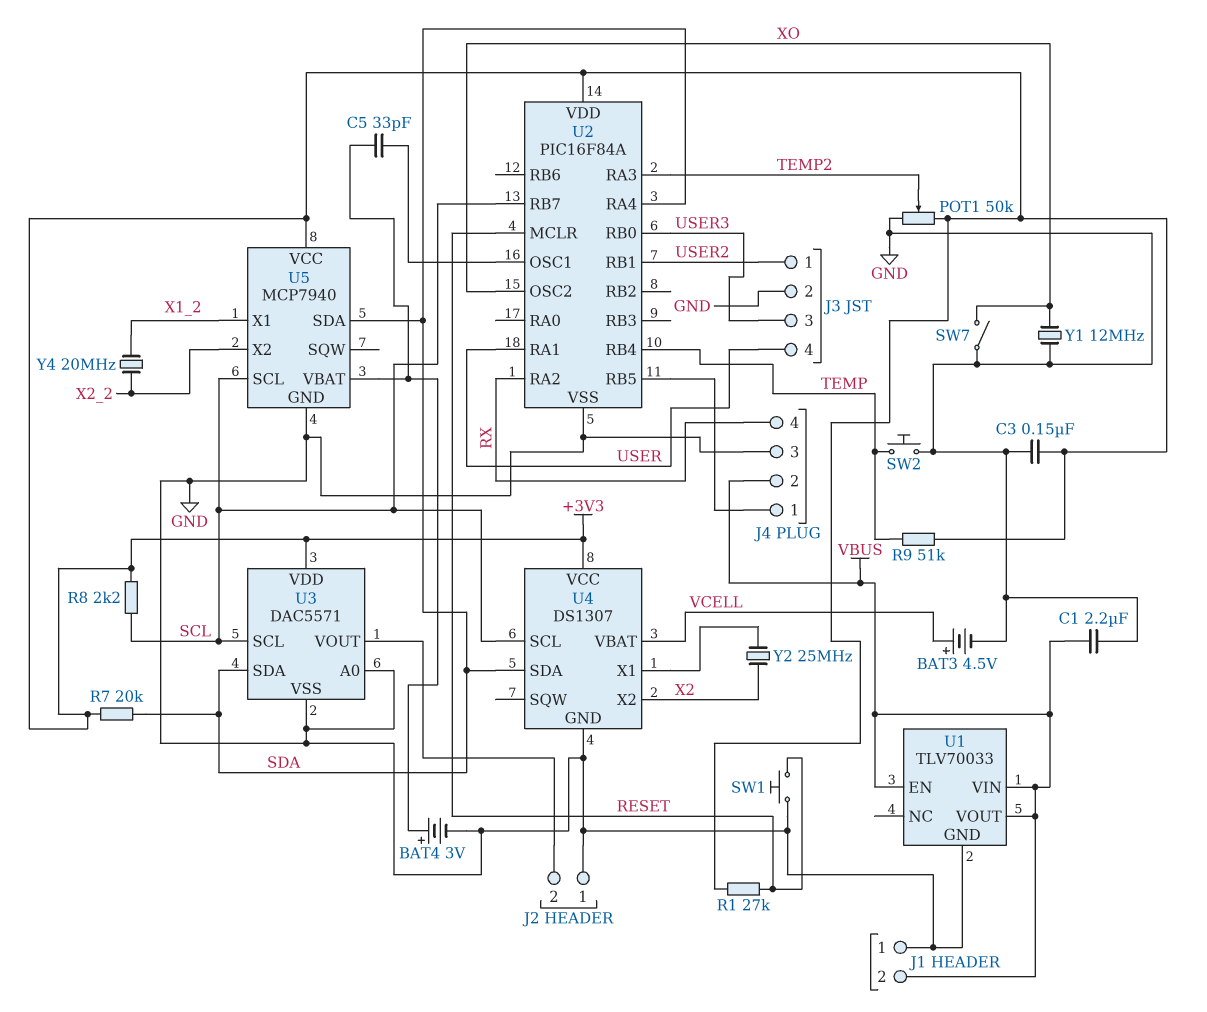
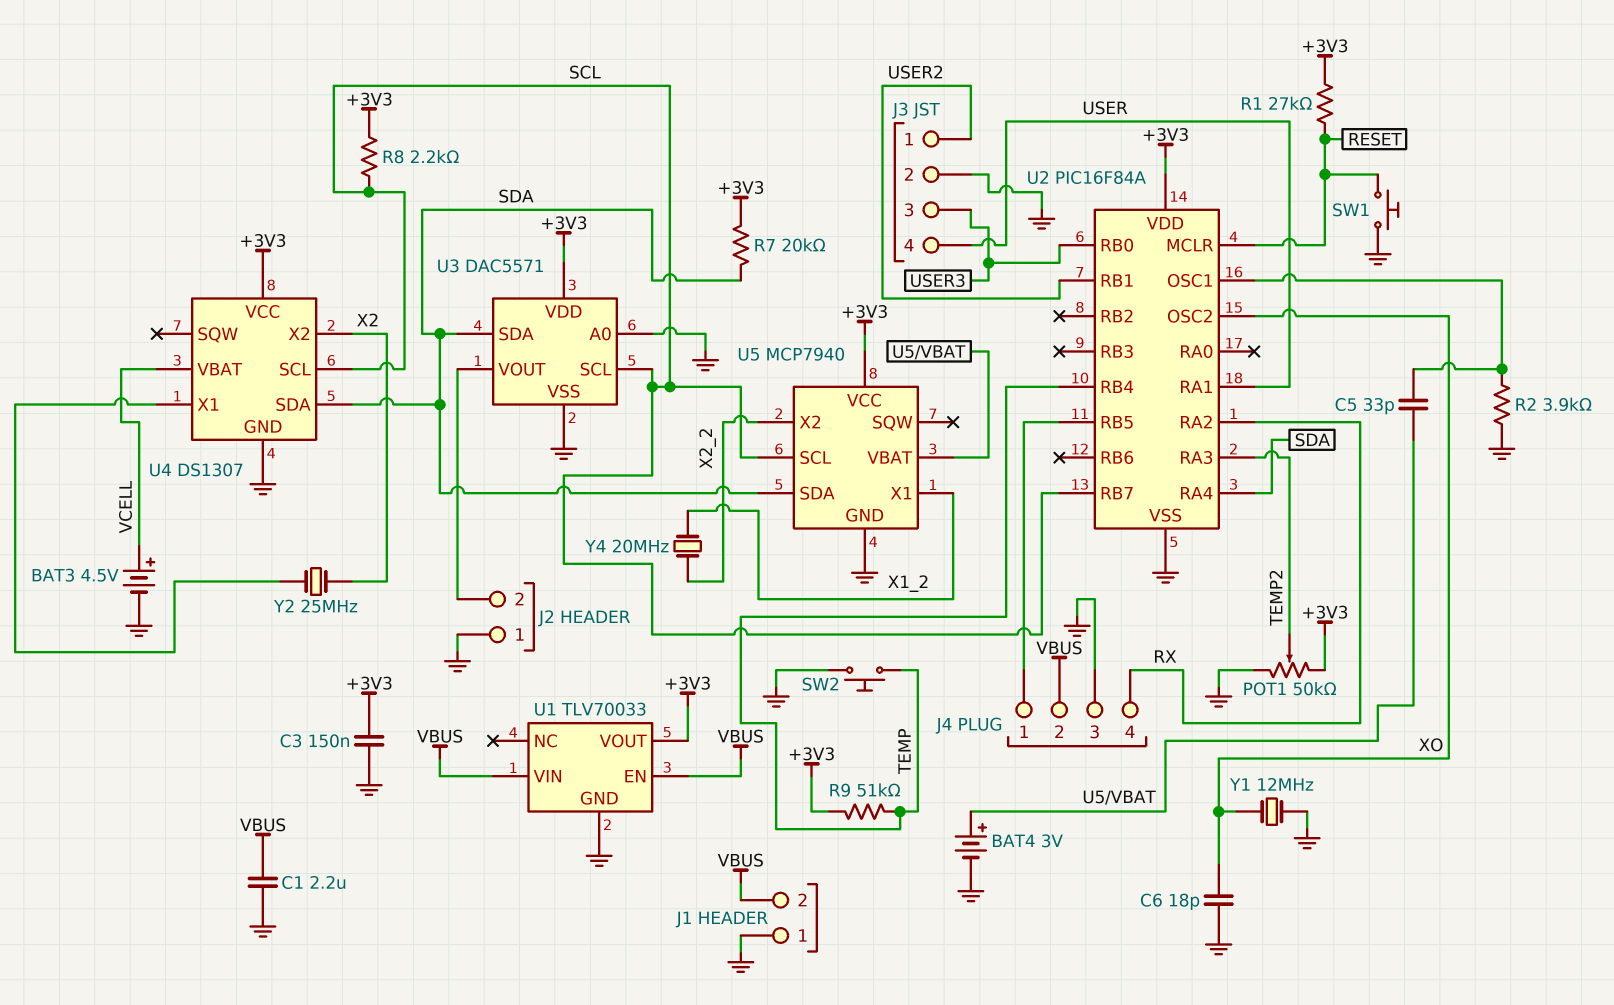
C6: none -> 18pF (GND, XO)
R2: none -> 3.9k (GND, U2/OSC1)
SW7: switch (GND, XO) -> none
U1 pin VOUT: VBUS -> +3V3

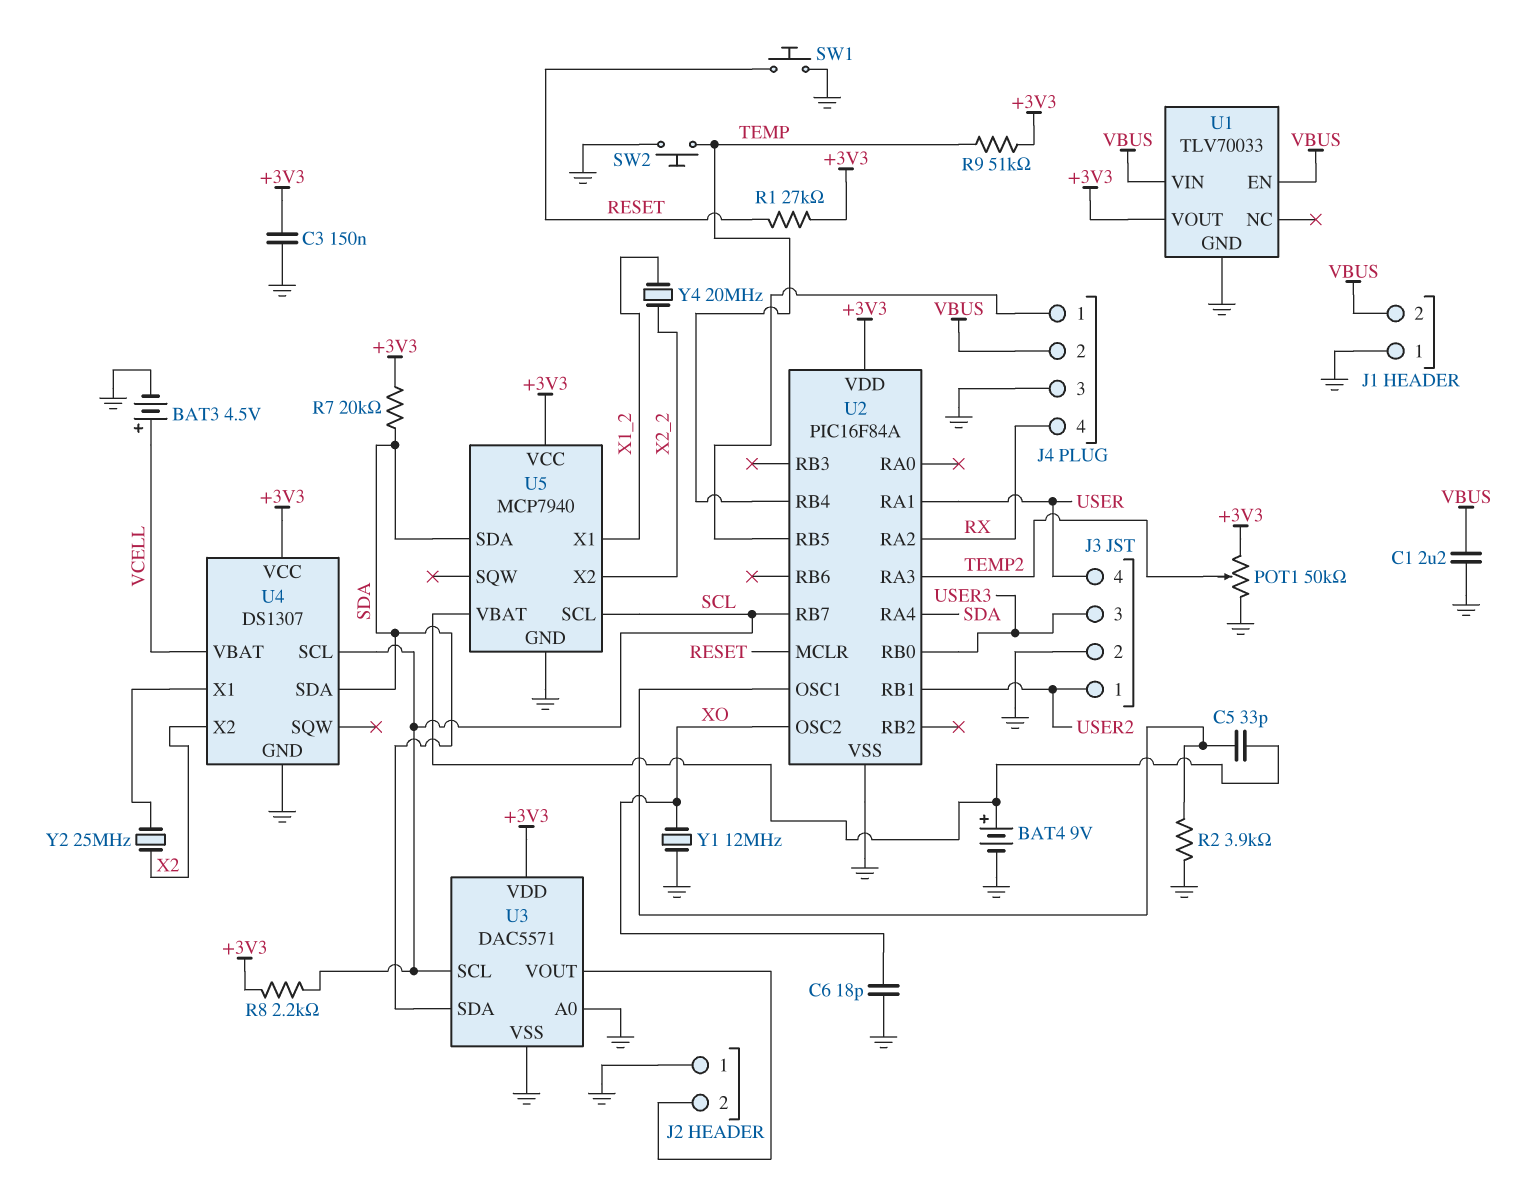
BAT4: 3V (plus U5/VBAT, minus GND) -> 9V (plus U5/VBAT, minus GND)

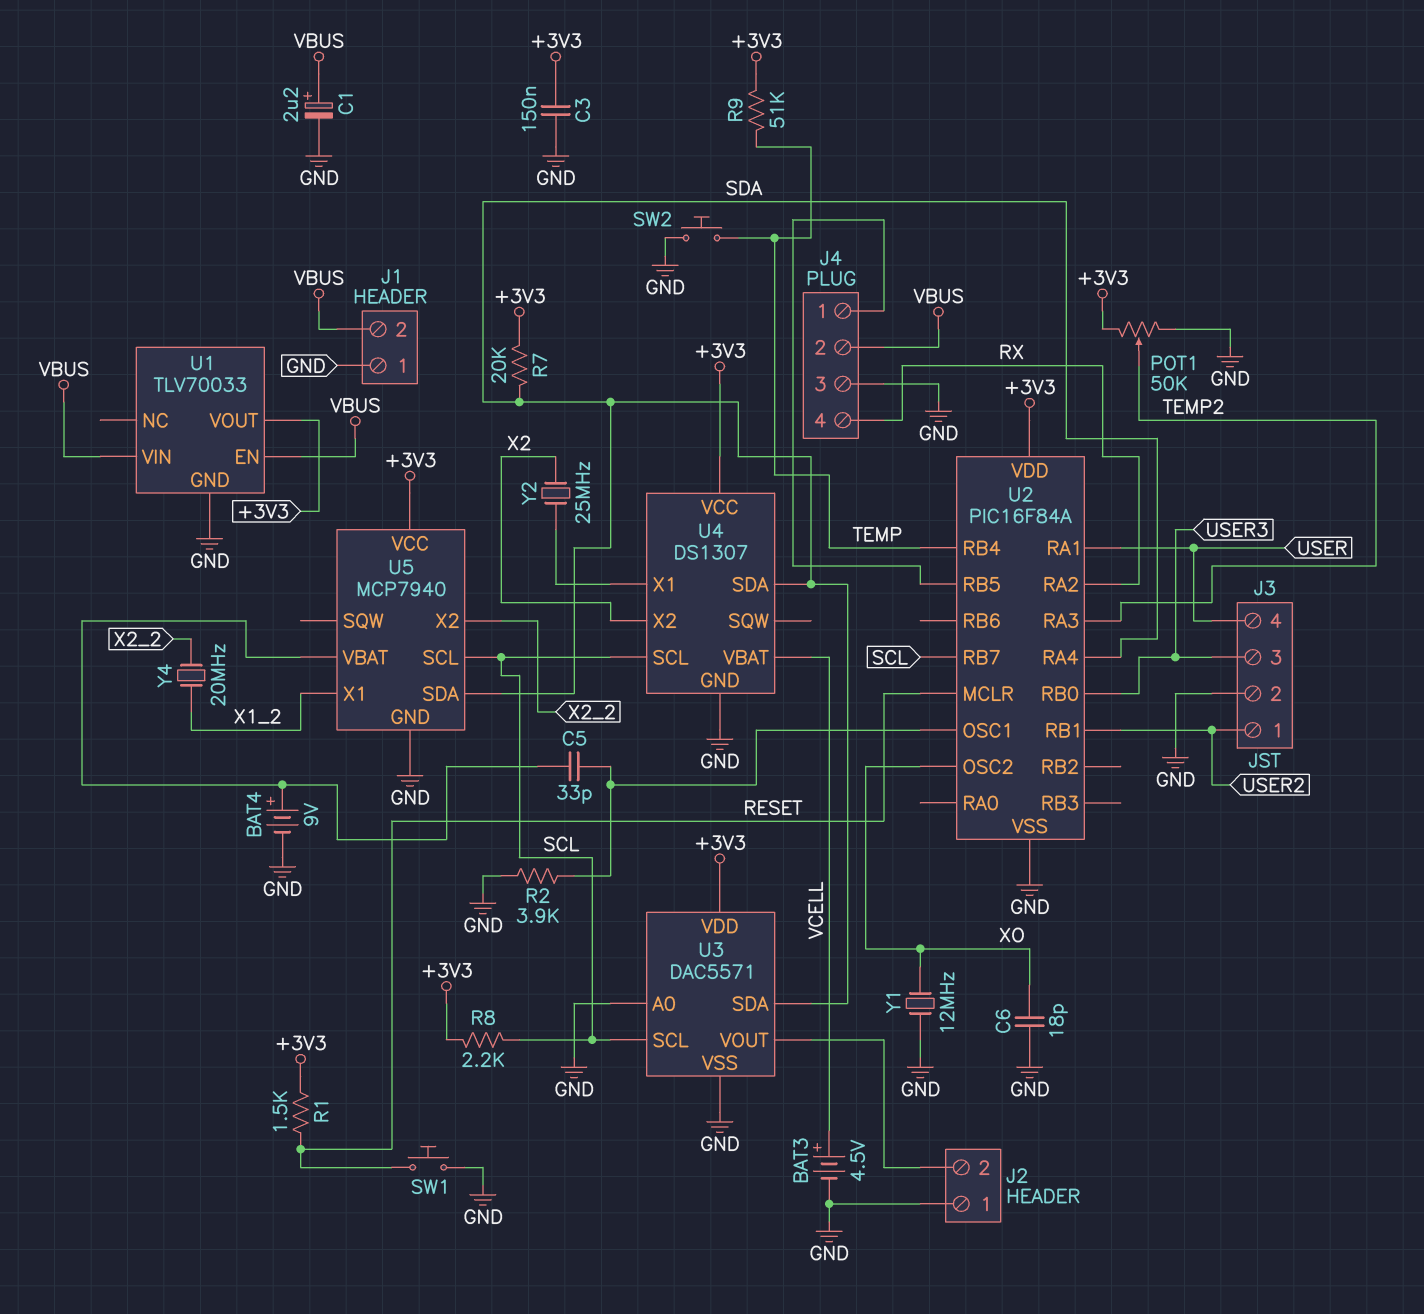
C1: 2.2uF (GND, VBUS) -> 2.2uF (plus VBUS, minus GND)
R1: 27k (+3V3, RESET) -> 1.5k (+3V3, RESET)

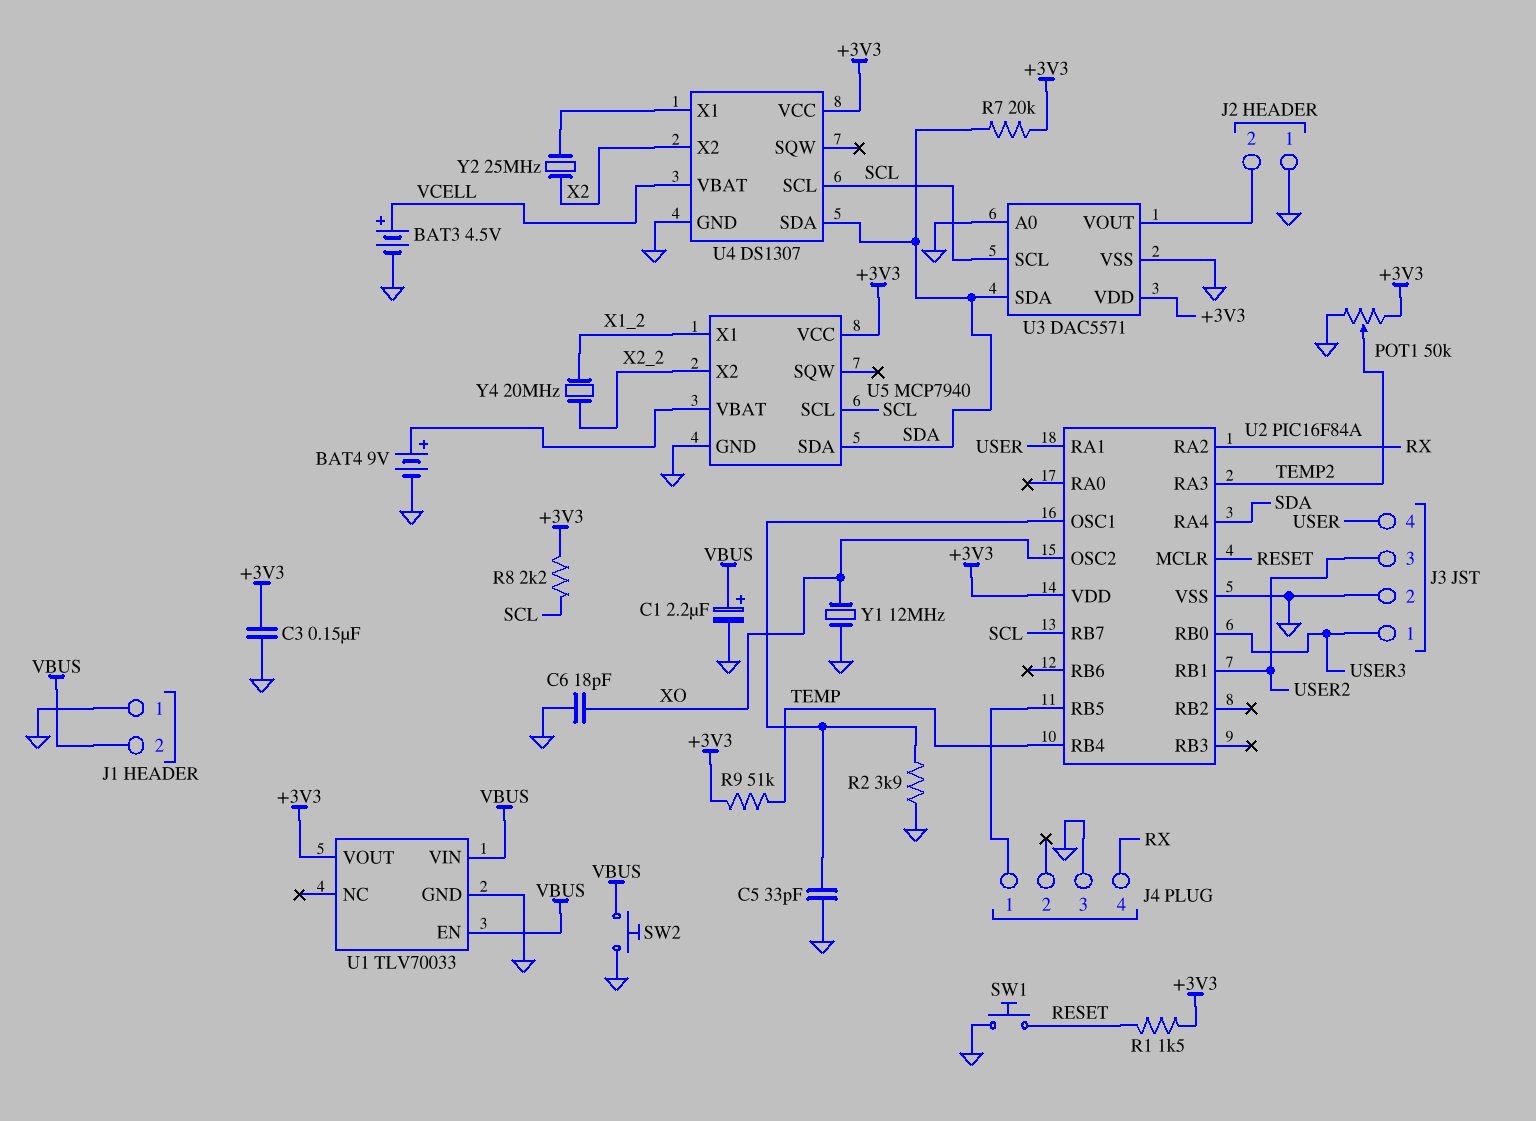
C5: 33pF (U2/OSC1, U5/VBAT) -> 33pF (GND, U2/OSC1)
J3 pin 1: USER2 -> USER3
J3 pin 3: USER3 -> USER2
J4 pin 2: VBUS -> none
SW2: button (GND, TEMP) -> button (GND, VBUS)

